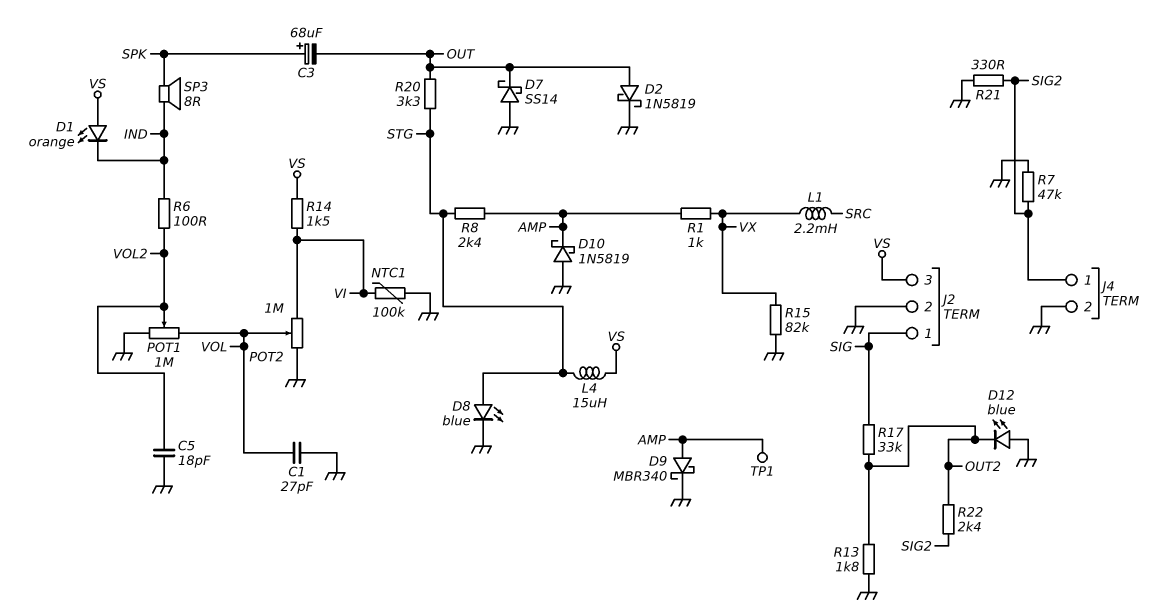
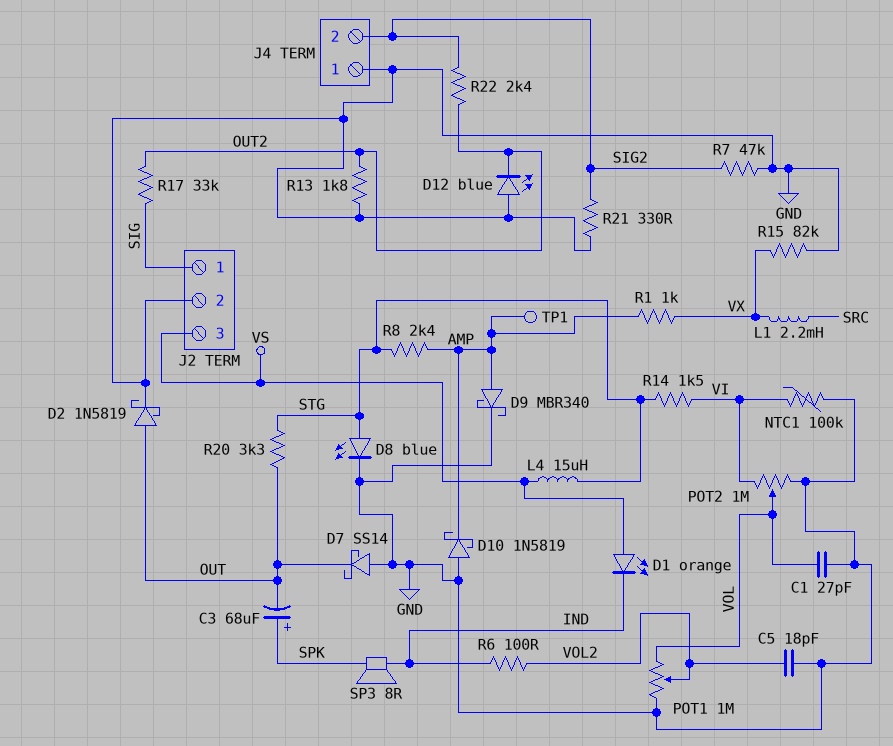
J4 pin 1: SIG2 -> GND
J4 pin 2: GND -> SIG2
R14: 1.5k (VI, VS) -> 1.5k (STG, VI)

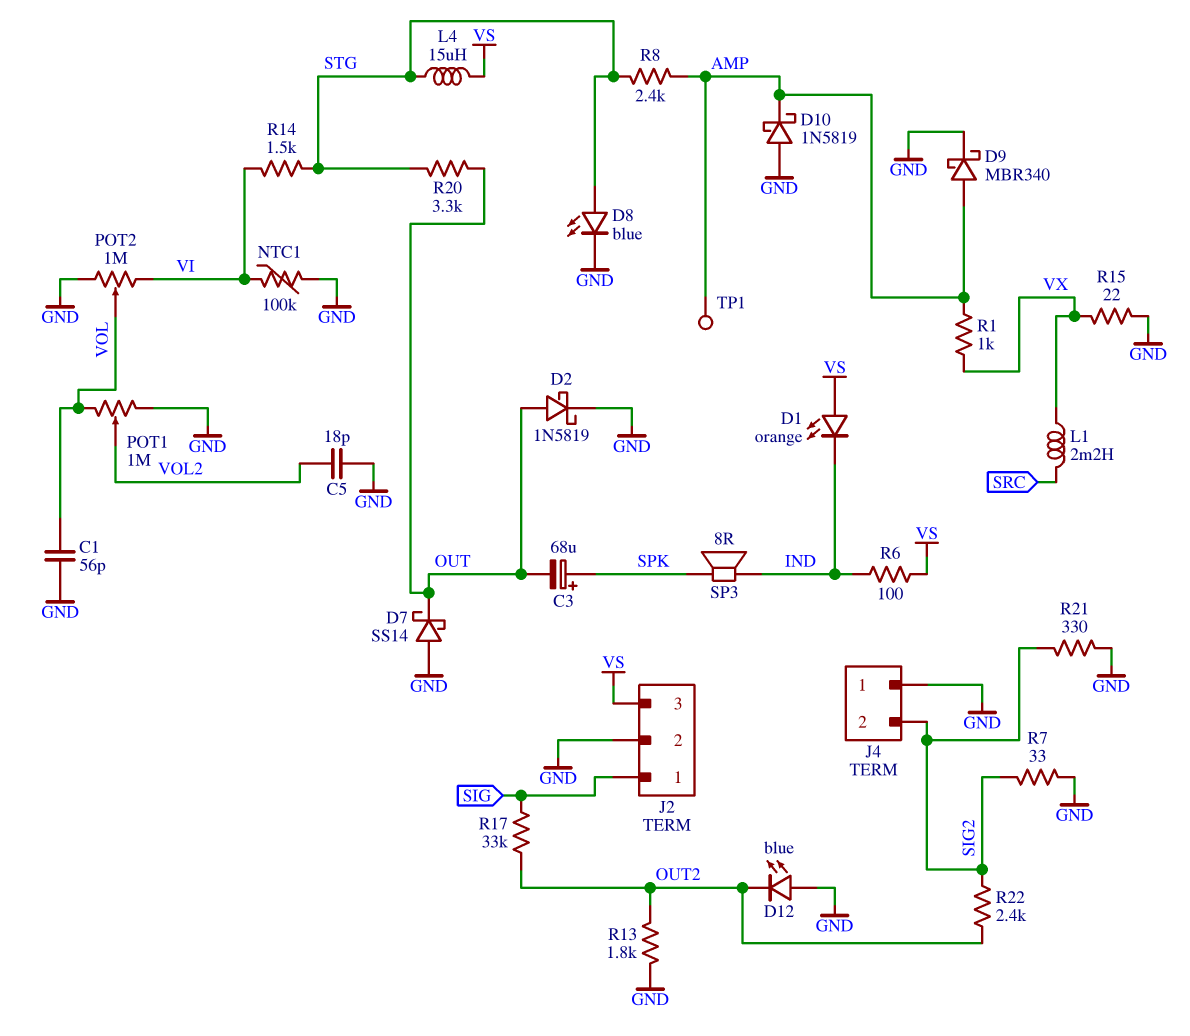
C1: 27pF (GND, VOL) -> 56pF (GND, VOL)
R6: 100 (IND, VOL2) -> 100 (IND, VS)
R7: 47k (GND, SIG2) -> 33 (GND, SIG2)
R15: 82k (GND, VX) -> 22 (GND, VX)

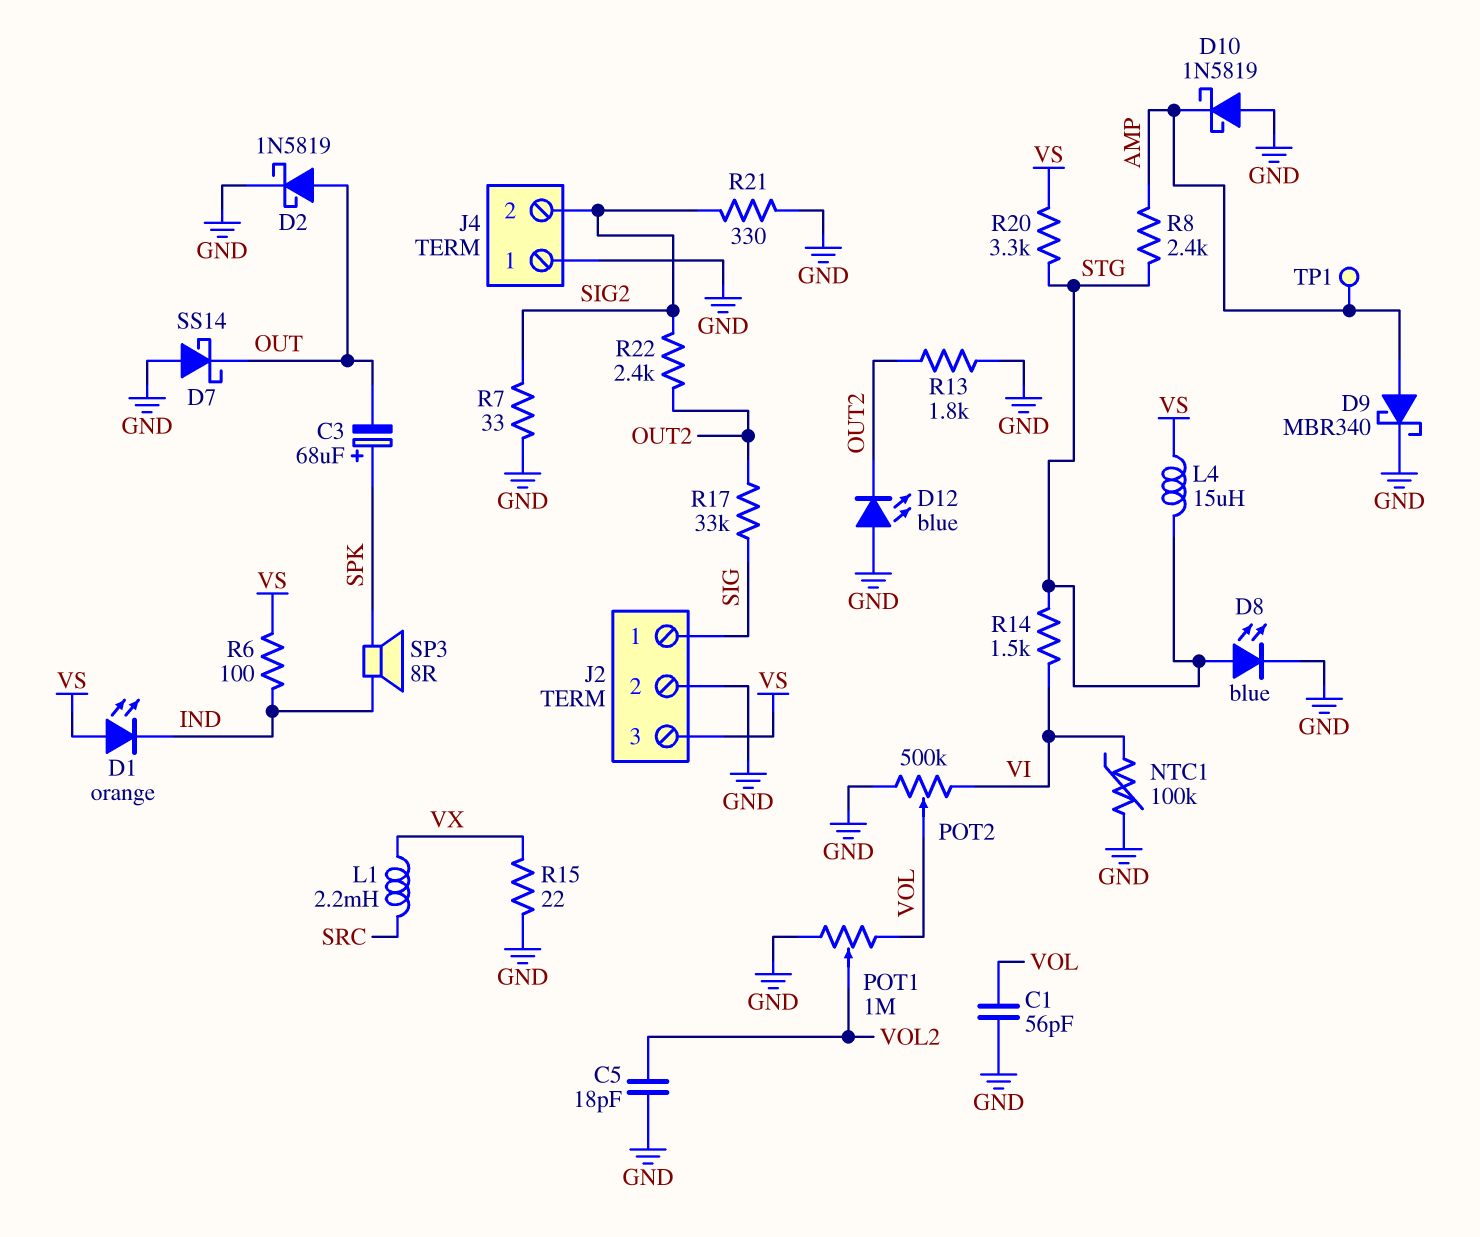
POT2: 1M (GND, VI, wiper VOL) -> 500k (GND, VI, wiper VOL)
R1: 1k (AMP, VX) -> none
R20: 3.3k (OUT, STG) -> 3.3k (STG, VS)

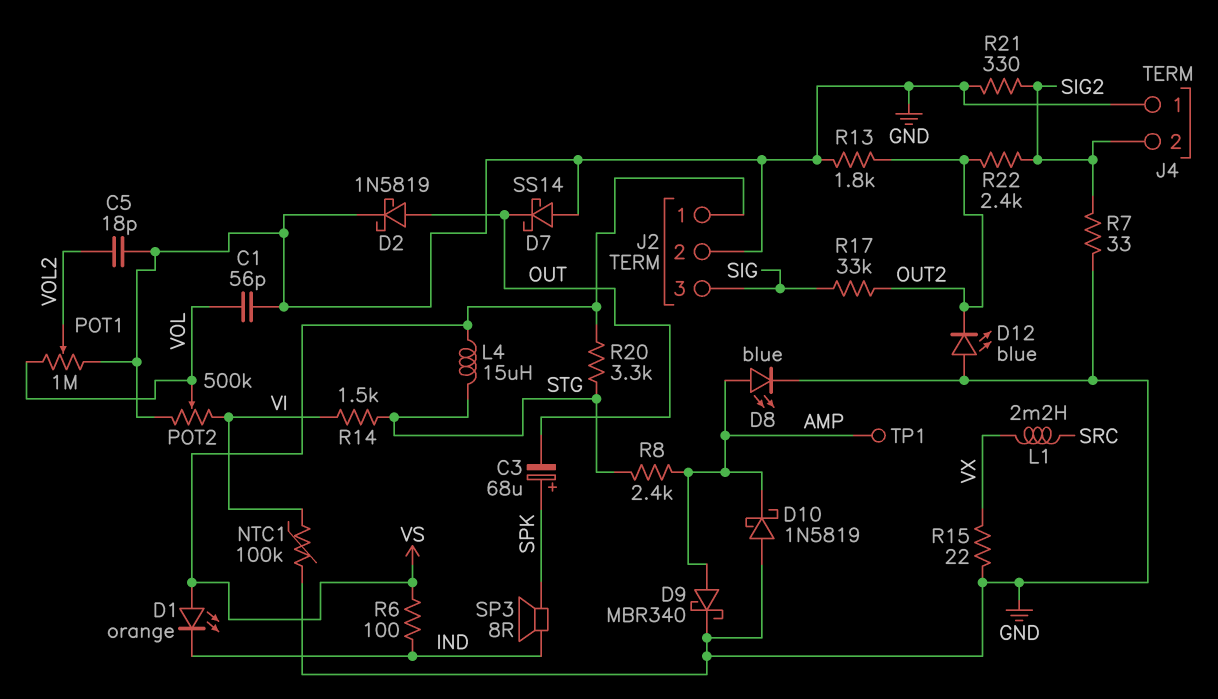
D8: LED blue (A STG, K GND) -> LED blue (A AMP, K GND)
J2 pin 1: SIG -> VS
J2 pin 3: VS -> SIG

